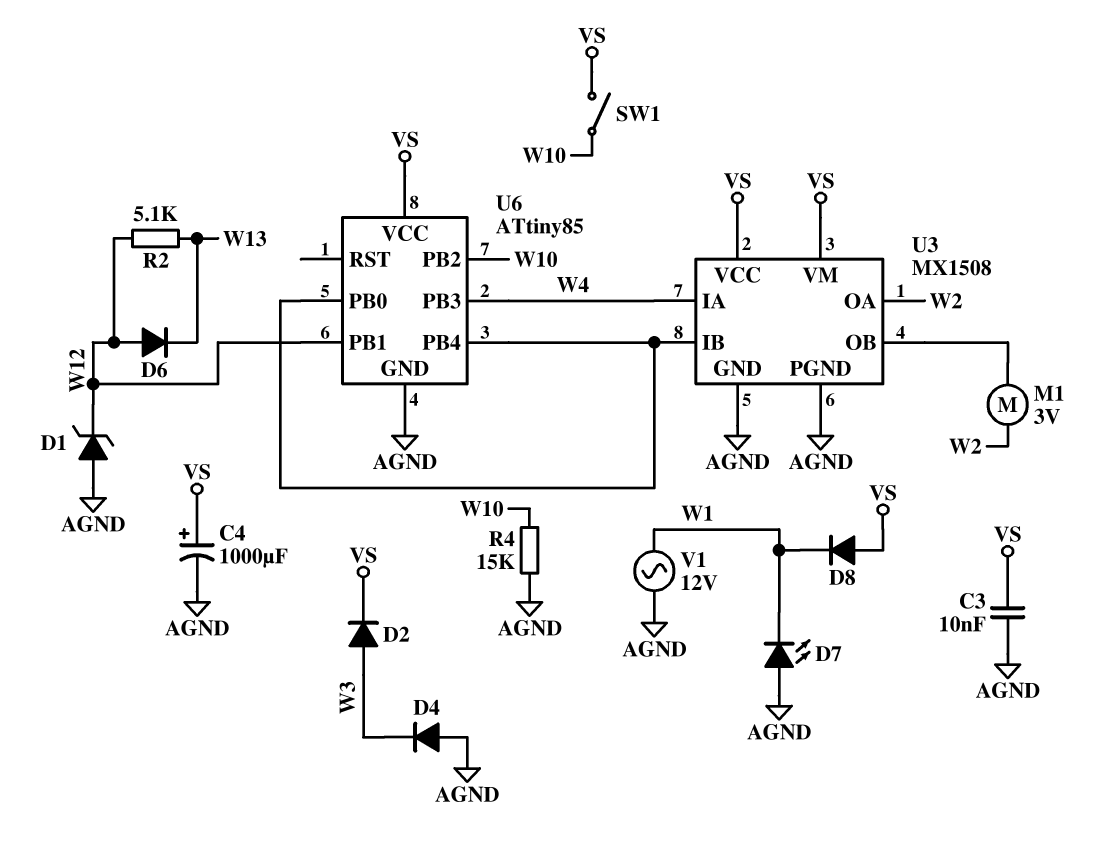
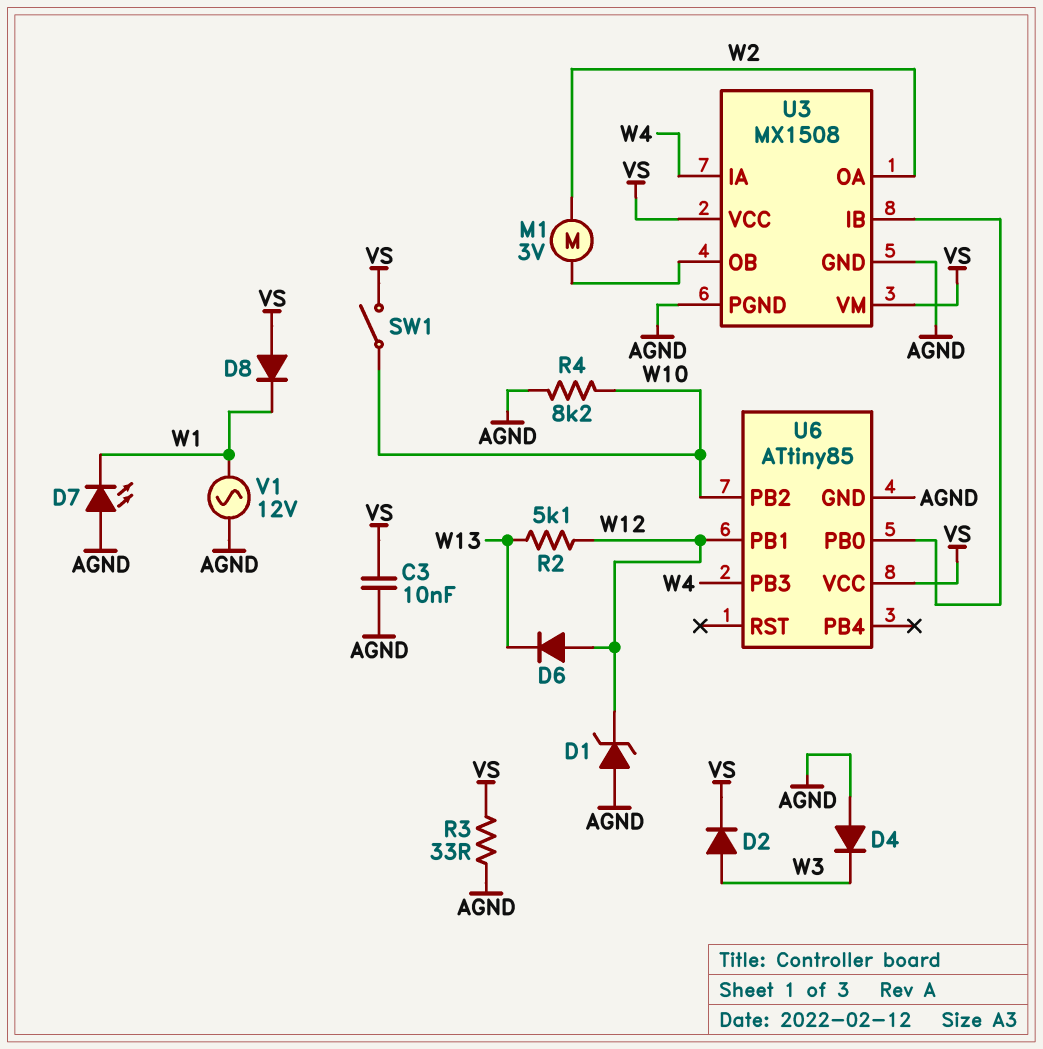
C4: 1000uF (plus VS, minus AGND) -> none
R3: none -> 33 (AGND, VS)
R4: 15k (AGND, W10) -> 8.2k (AGND, W10)
U6 pin PB4: U3/IB -> none

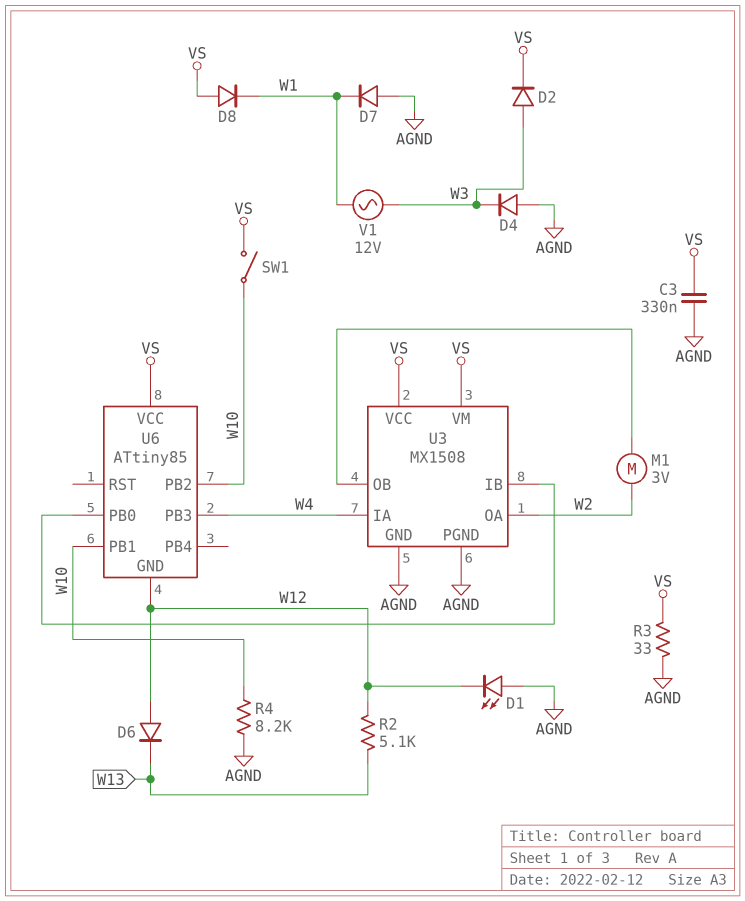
C3: 10nF (AGND, VS) -> 330nF (AGND, VS)
D1: zener (A AGND, K W12) -> LED (A AGND, K W12)
D7: LED (A AGND, K W1) -> diode (A AGND, K W1)
U6 pin GND: AGND -> W12
U6 pin PB1: W12 -> W10
V1: AC 12V (AGND, W1) -> AC 12V (W1, W3)

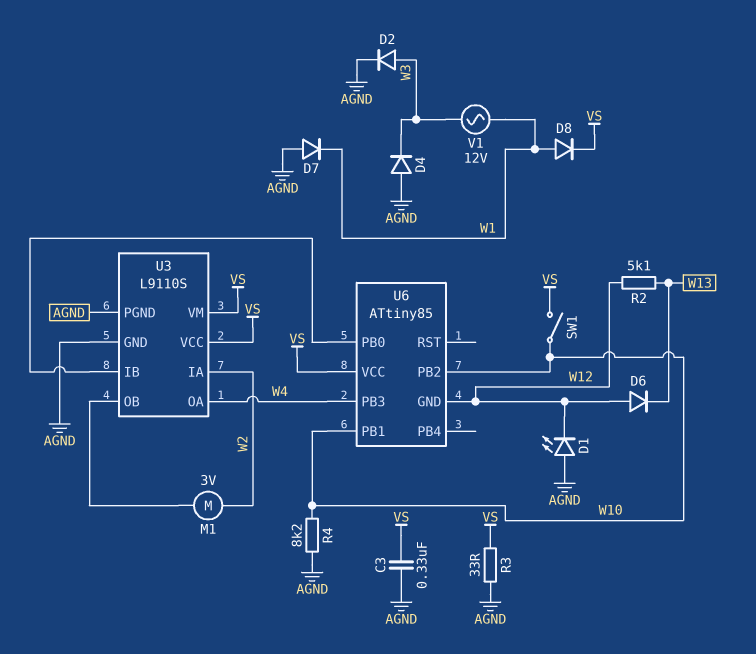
D2: diode (A W3, K VS) -> diode (A W3, K AGND)
D8: diode (A VS, K W1) -> diode (A W1, K VS)
U3: MX1508 -> L9110S
U3 pin IA: W4 -> W2
U3 pin OA: W2 -> W4

